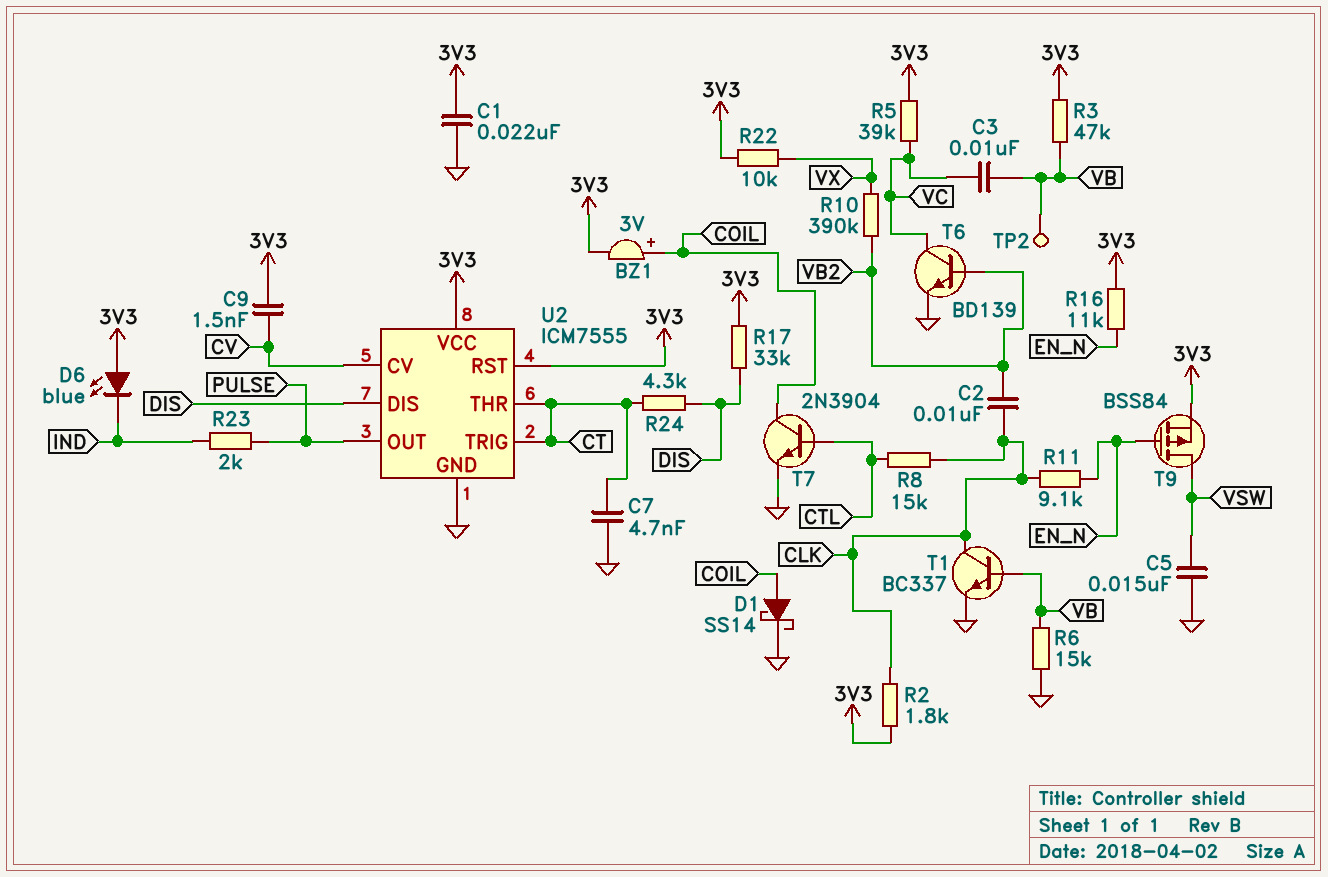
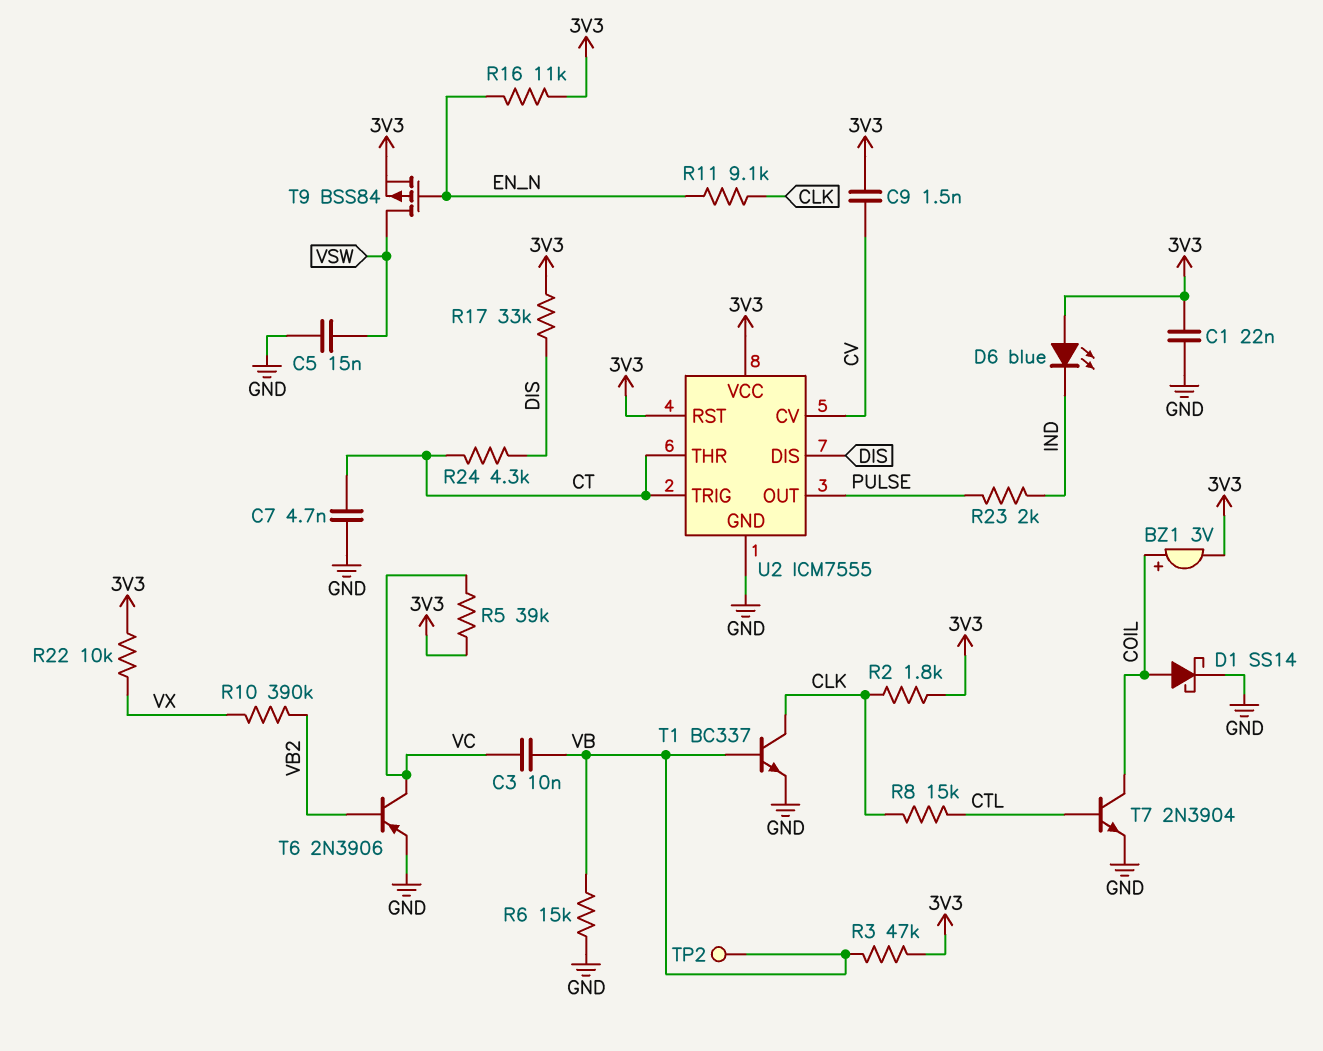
C2: 10nF (CLK, VB2) -> none
T6: NPN BD139 (B VB2, C VC, E GND) -> PNP 2N3906 (B VB2, C VC, E GND)

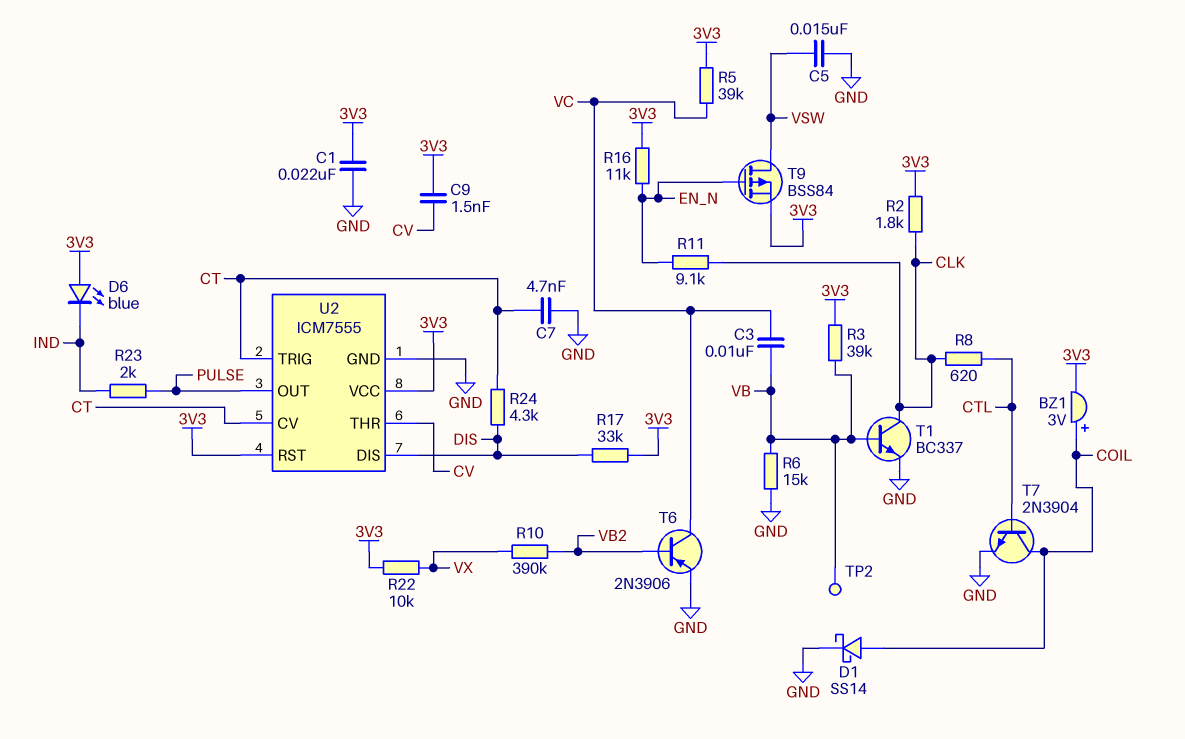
R3: 47k (3V3, VB) -> 39k (3V3, VB)
R8: 15k (CLK, CTL) -> 620 (CLK, CTL)
U2 pin CV: CV -> CT
U2 pin THR: CT -> CV

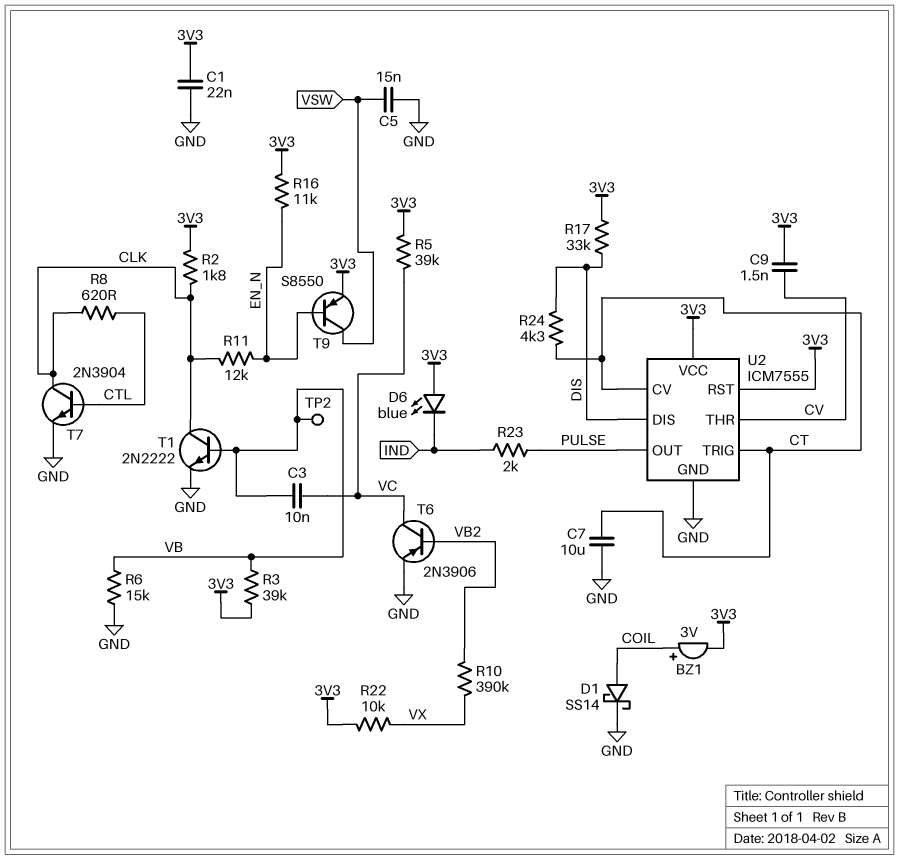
C7: 4.7nF (CT, GND) -> 10uF (CT, GND)
R11: 9.1k (CLK, EN_N) -> 12k (CLK, EN_N)
T1: NPN BC337 (B VB, C CLK, E GND) -> NPN 2N2222 (B VB, C CLK, E GND)
T7: NPN 2N3904 (B CTL, C COIL, E GND) -> NPN 2N3904 (B CTL, C CLK, E GND)
T9: PMOS BSS84 (G EN_N, D VSW, S 3V3) -> PNP S8550 (B EN_N, C VSW, E 3V3)

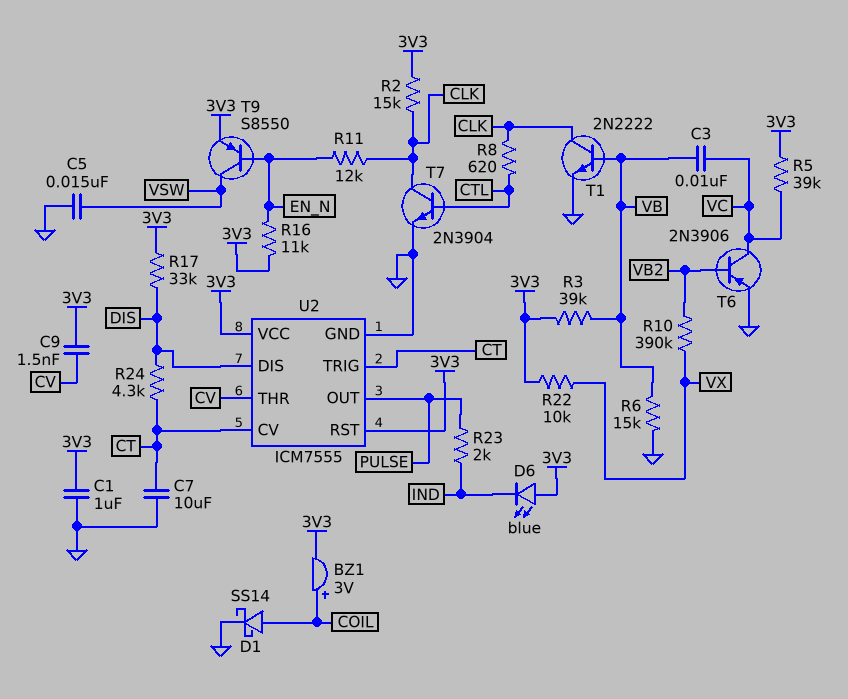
C1: 22nF (3V3, GND) -> 1uF (3V3, GND)
R2: 1.8k (3V3, CLK) -> 15k (3V3, CLK)
TP2: test point (VB) -> none

